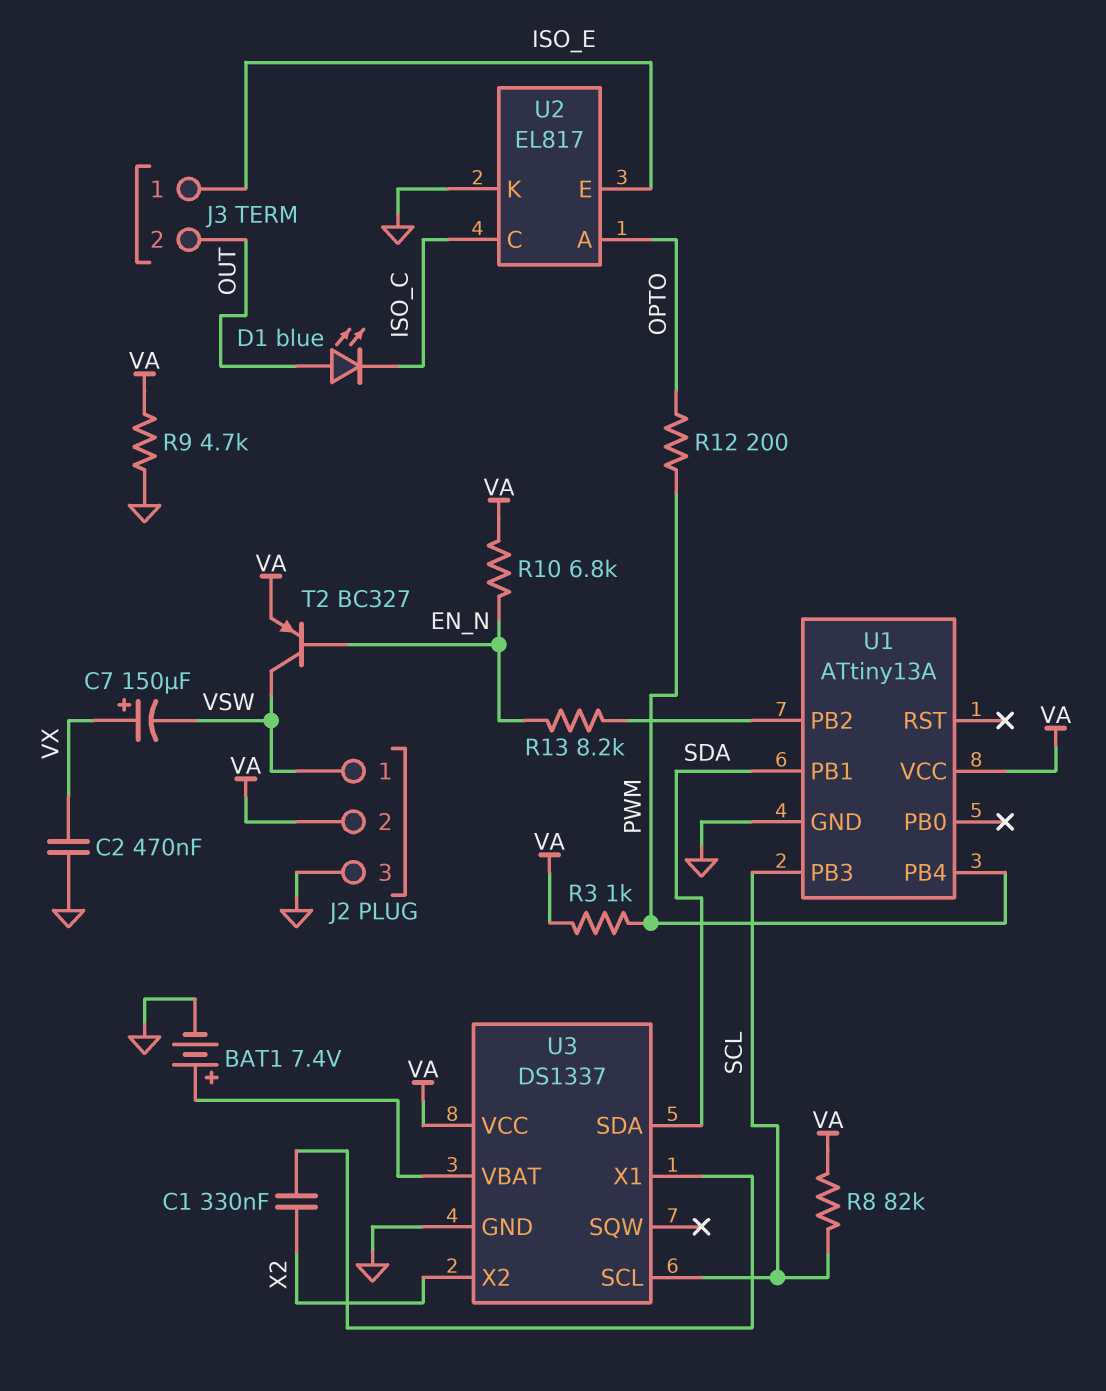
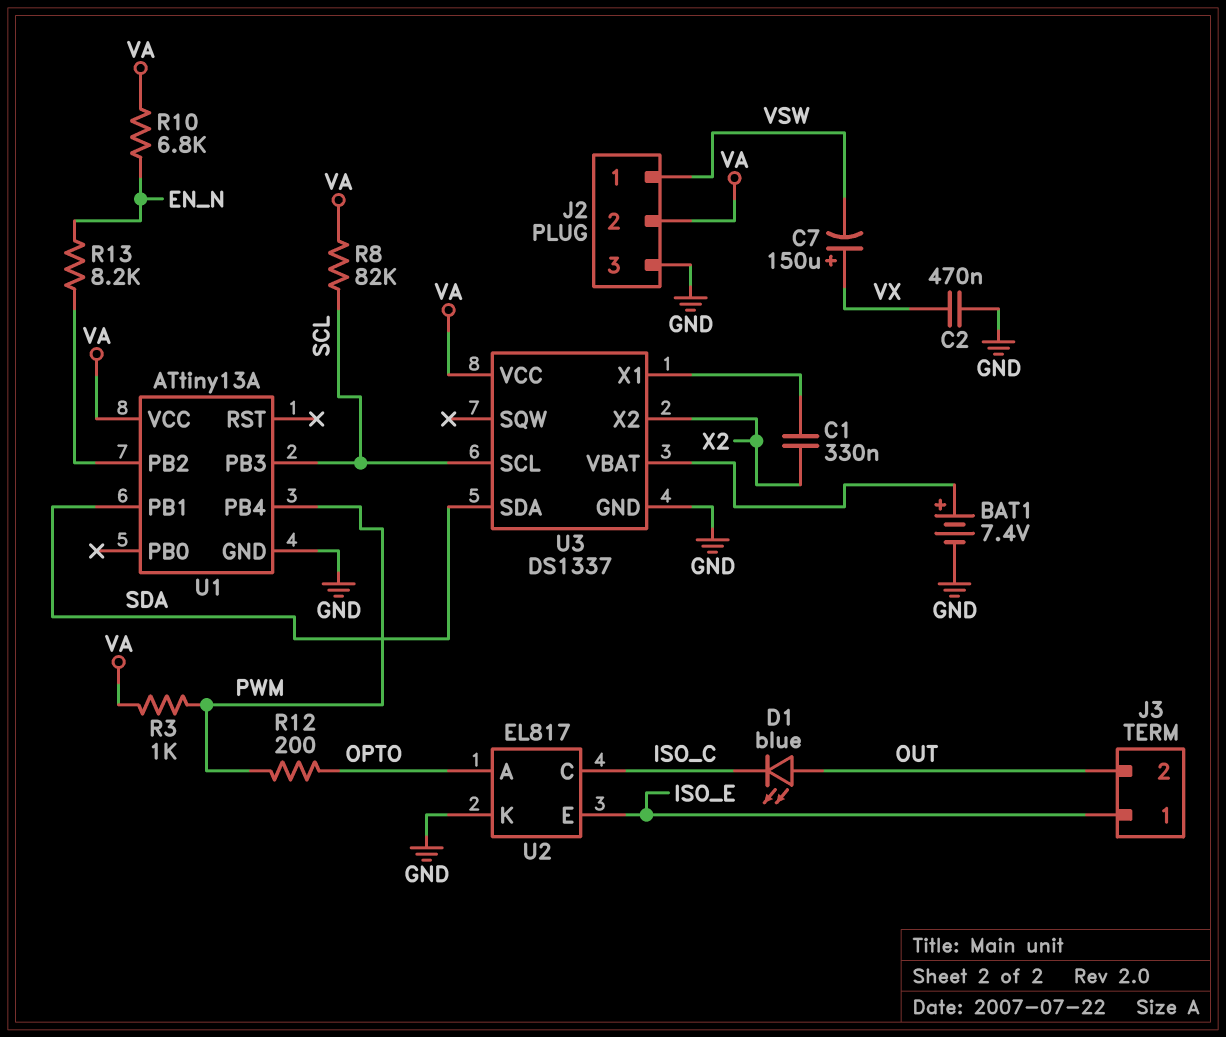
R9: 4.7k (GND, VA) -> none
T2: PNP BC327 (B EN_N, C VSW, E VA) -> none

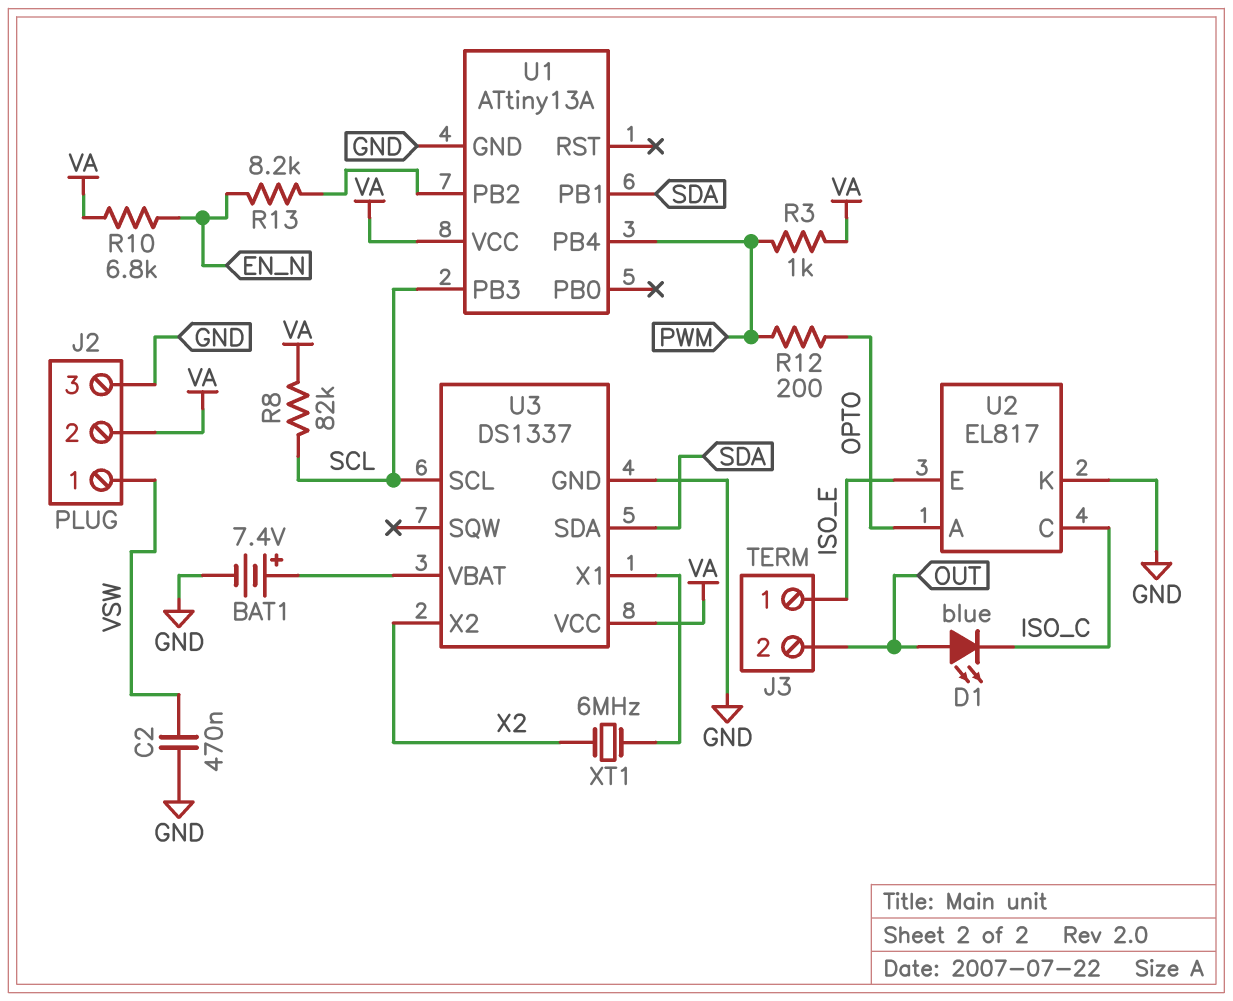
C1: 330nF (U3/X1, X2) -> none
C2: 470nF (GND, VX) -> 470nF (GND, VSW)
C7: 150uF (plus VX, minus VSW) -> none
XT1: none -> 6MHz (U3/X1, X2)

